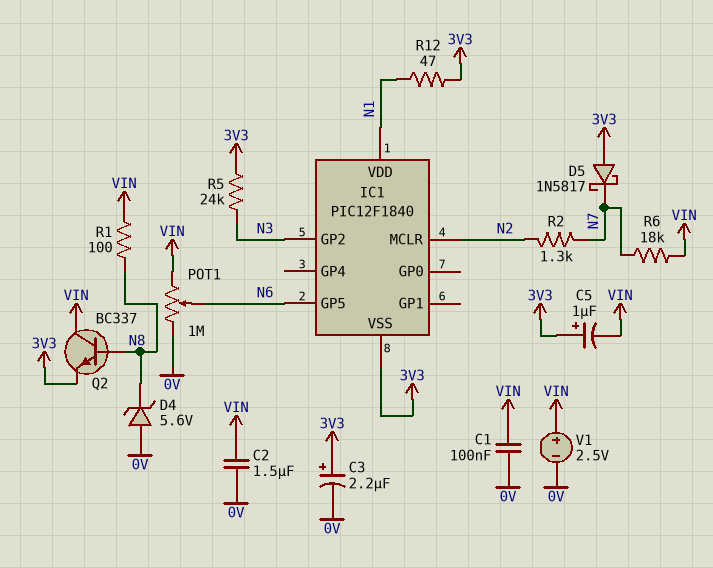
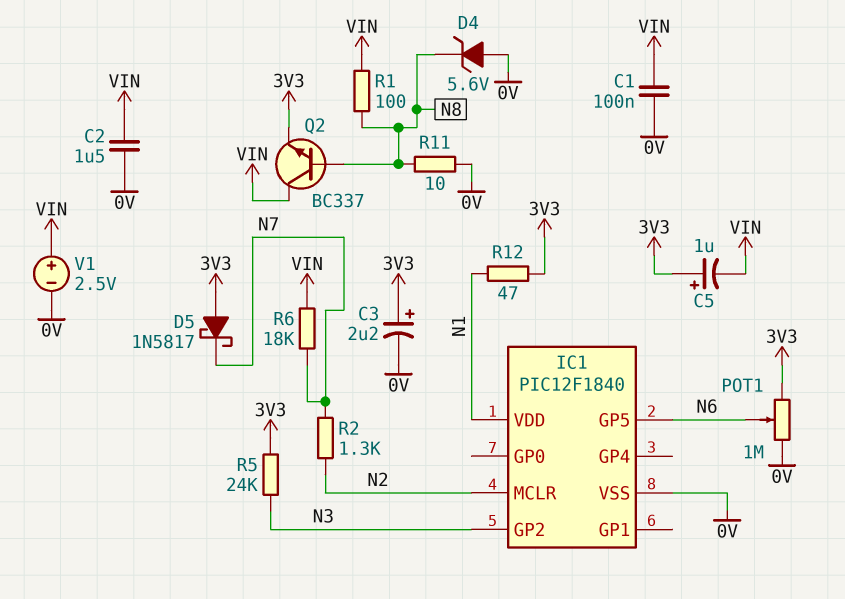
IC1 pin VSS: 3V3 -> 0V
POT1: 1M (0V, VIN, wiper N6) -> 1M (0V, 3V3, wiper N6)
R11: none -> 10 (0V, N8)

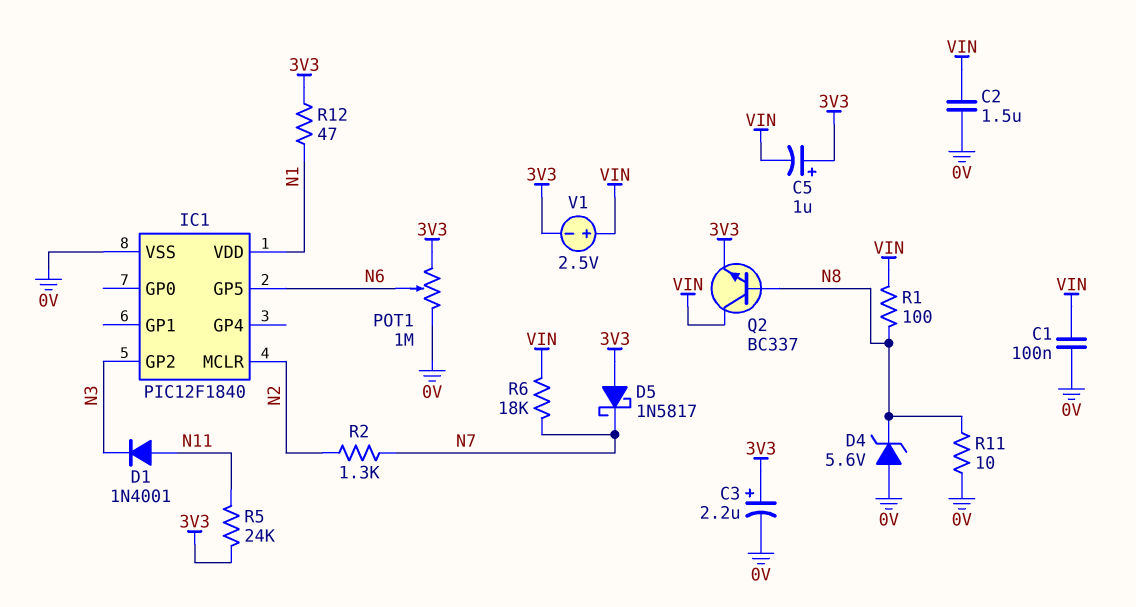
D1: none -> diode 1N4001 (A N11, K N3)
R5: 24k (3V3, N3) -> 24k (3V3, N11)
V1: 2.5V (plus VIN, minus 0V) -> 2.5V (plus VIN, minus 3V3)

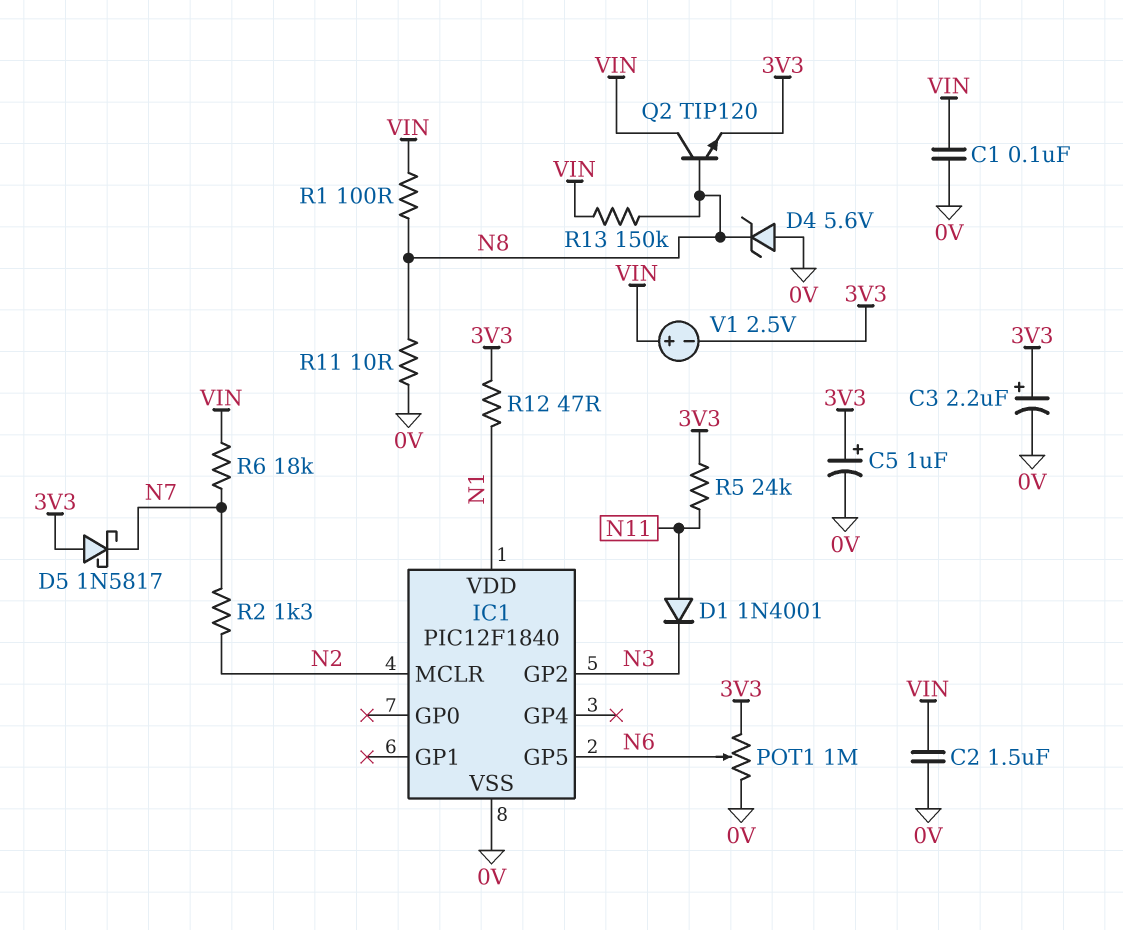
C5: 1uF (plus 3V3, minus VIN) -> 1uF (plus 3V3, minus 0V)
Q2: NPN BC337 (B N8, C VIN, E 3V3) -> NPN TIP120 (B N8, C VIN, E 3V3)
R13: none -> 150k (N8, VIN)

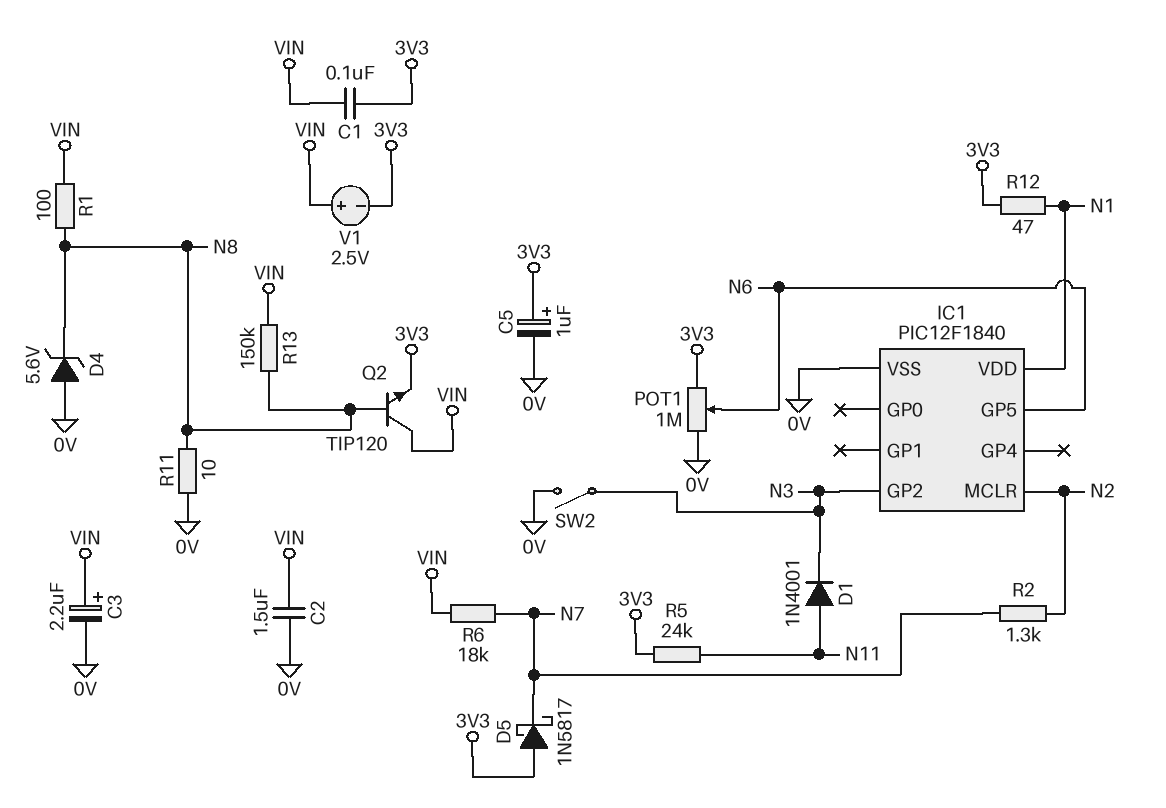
C1: 100nF (0V, VIN) -> 100nF (3V3, VIN)
C3: 2.2uF (plus 3V3, minus 0V) -> 2.2uF (plus VIN, minus 0V)
SW2: none -> switch (0V, N3)

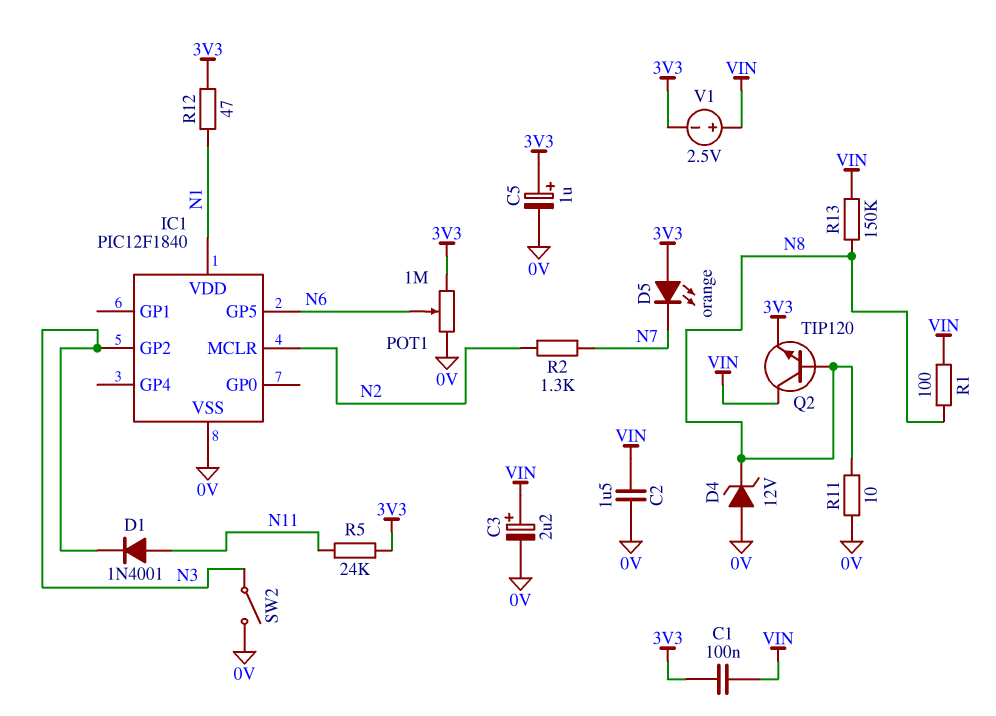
D4: zener 5.6V (A 0V, K N8) -> zener 12V (A 0V, K N8)
D5: schottky 1N5817 (A 3V3, K N7) -> LED orange (A 3V3, K N7)
R6: 18k (N7, VIN) -> none

